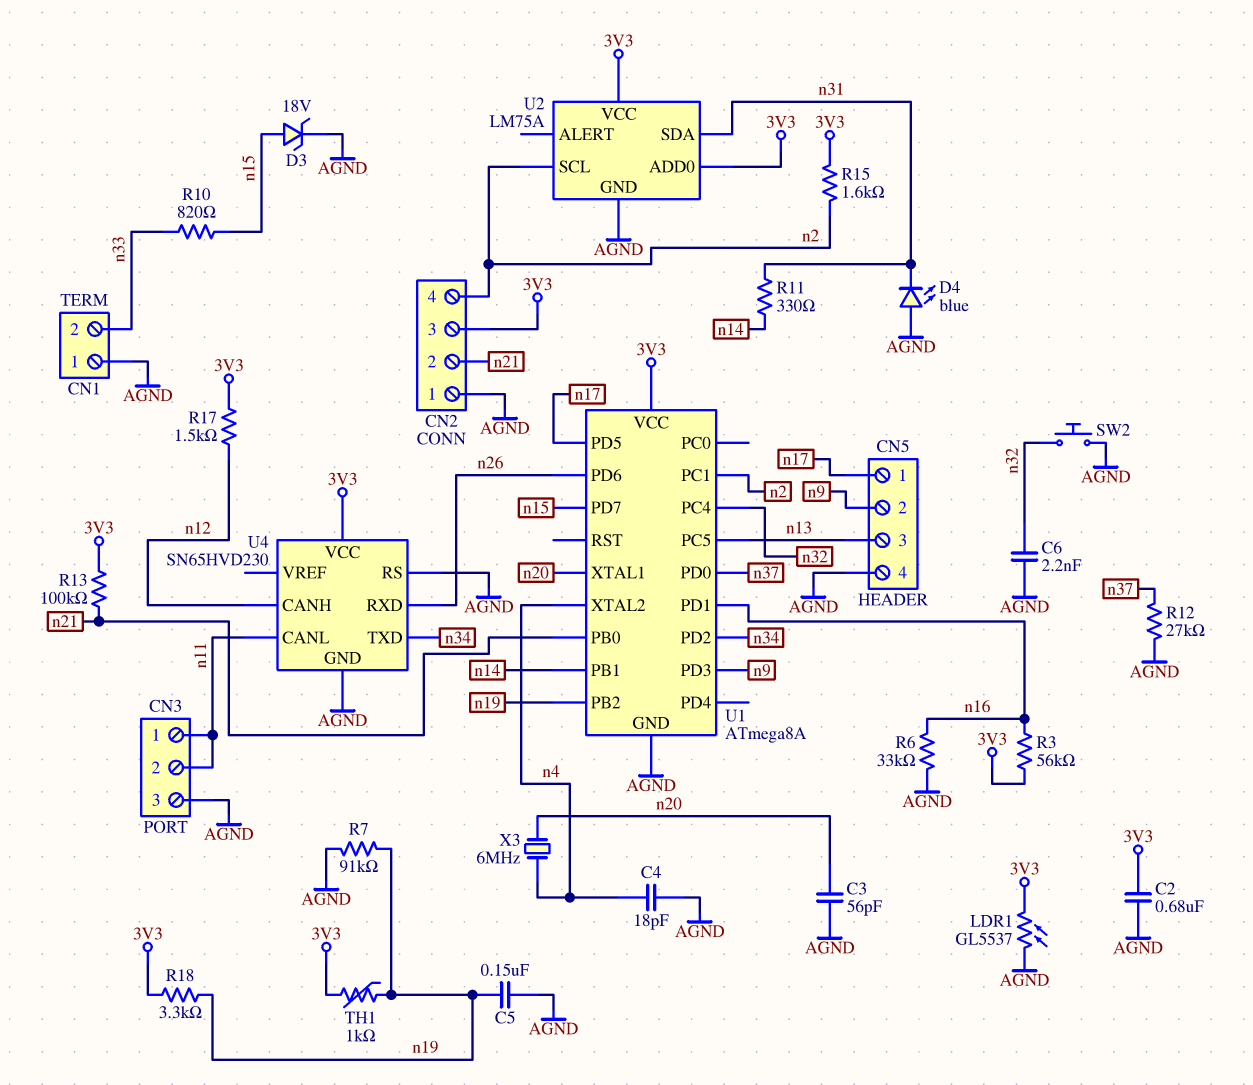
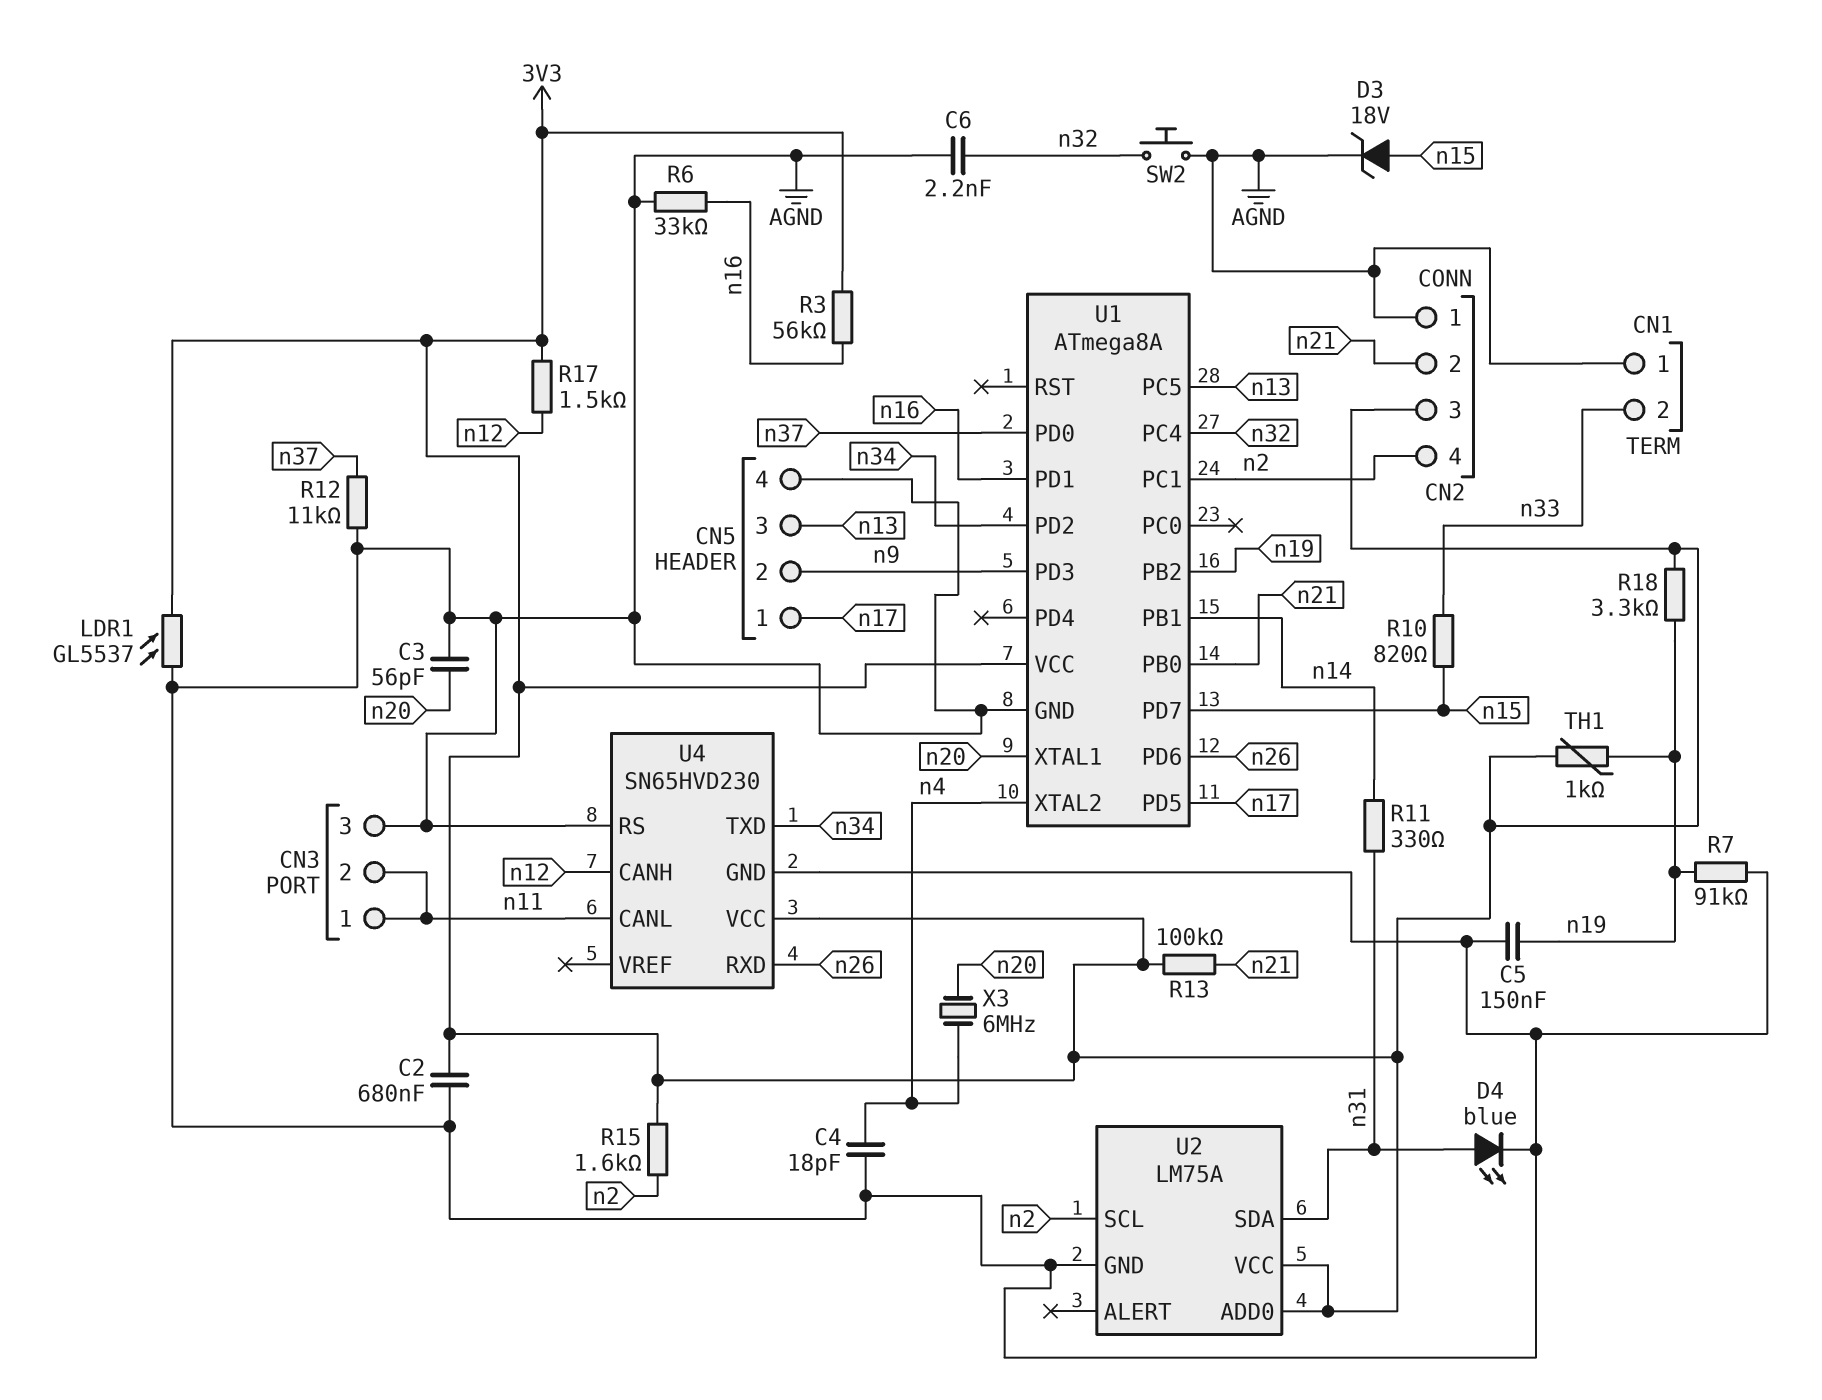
D4: LED blue (A AGND, K n31) -> LED blue (A n31, K AGND)
R12: 27k (AGND, n37) -> 11k (AGND, n37)

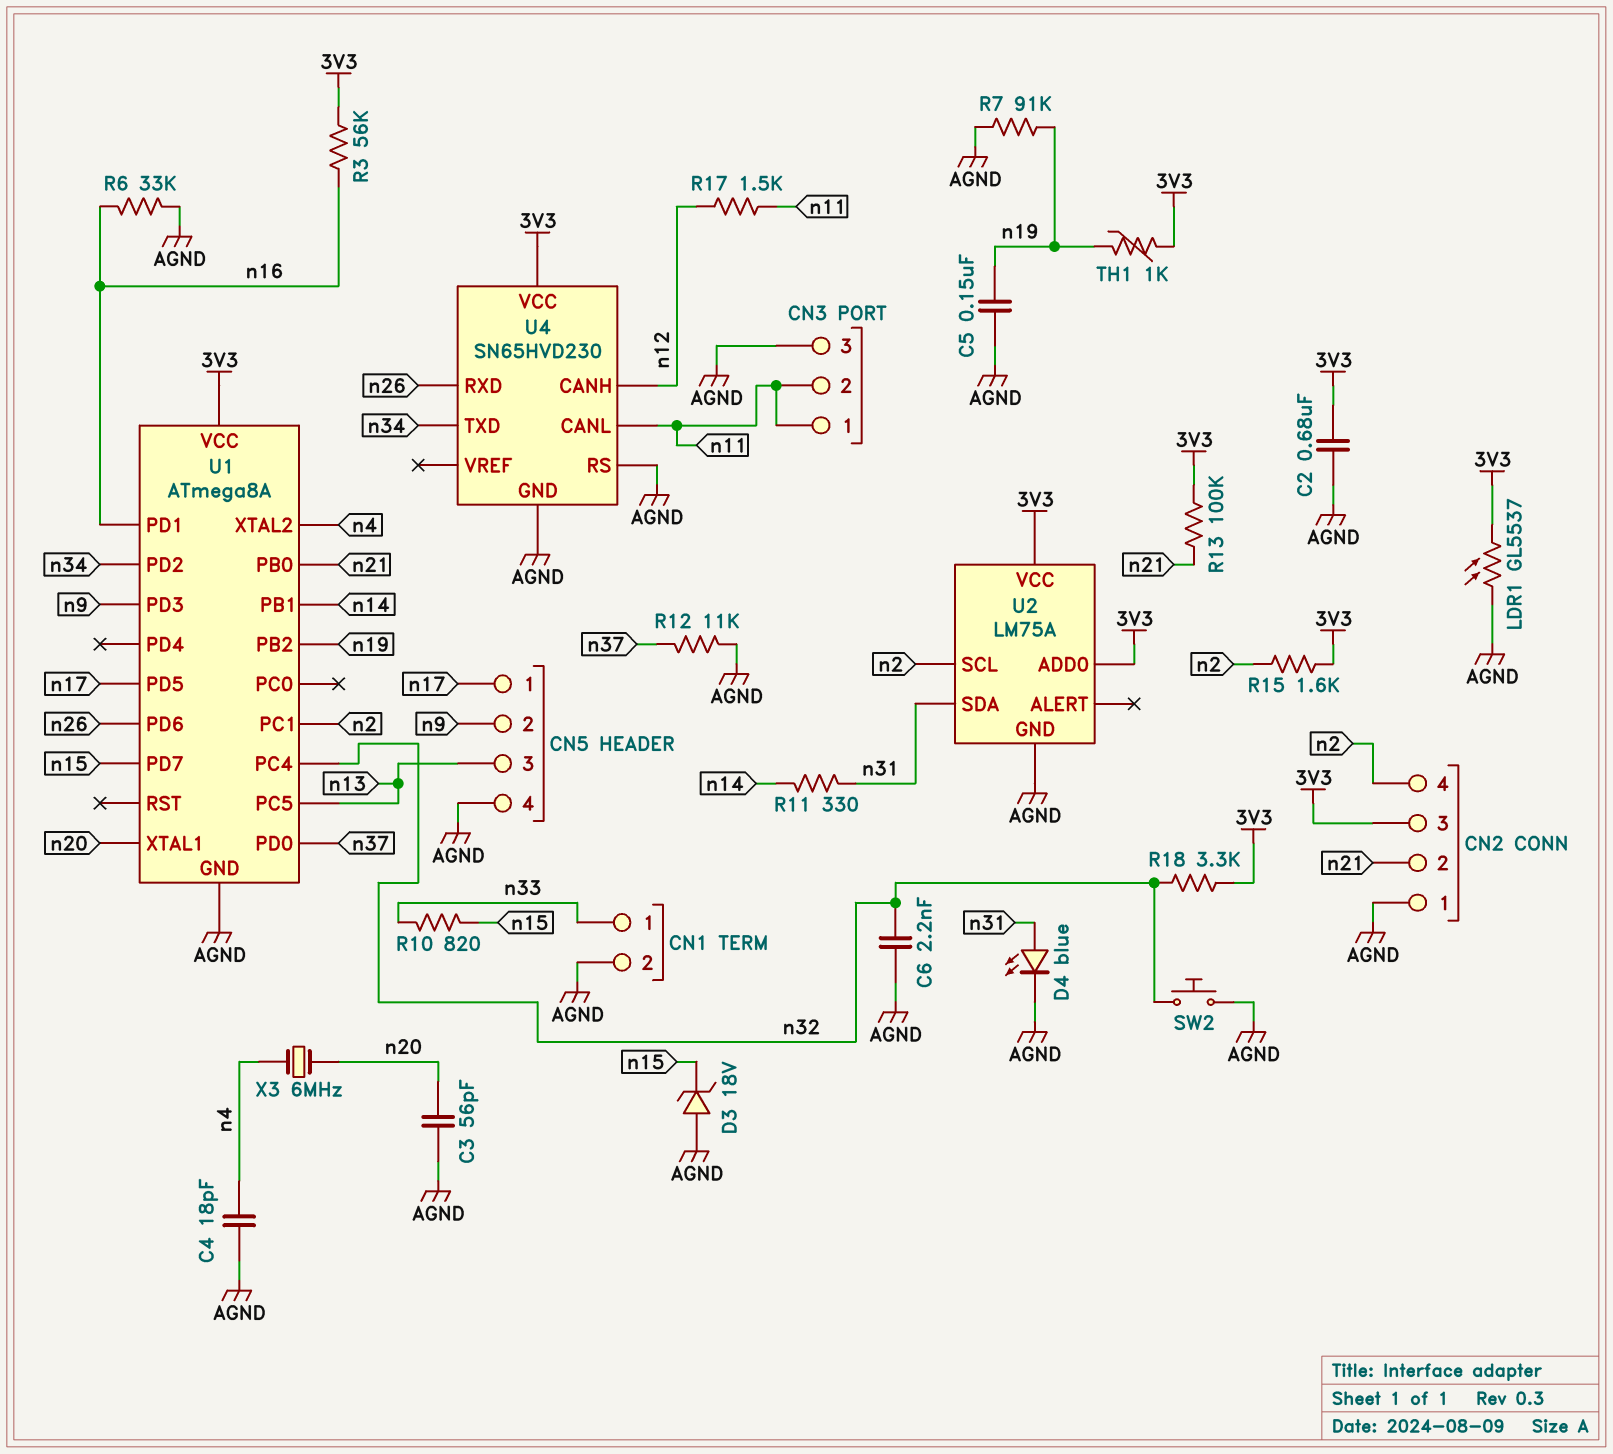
CN1 pin 1: AGND -> n33
CN1 pin 2: n33 -> AGND
D3: zener 18V (A n15, K AGND) -> zener 18V (A AGND, K n15)
R17: 1.5k (3V3, n12) -> 1.5k (n11, n12)
R18: 3.3k (3V3, n19) -> 3.3k (3V3, n32)

